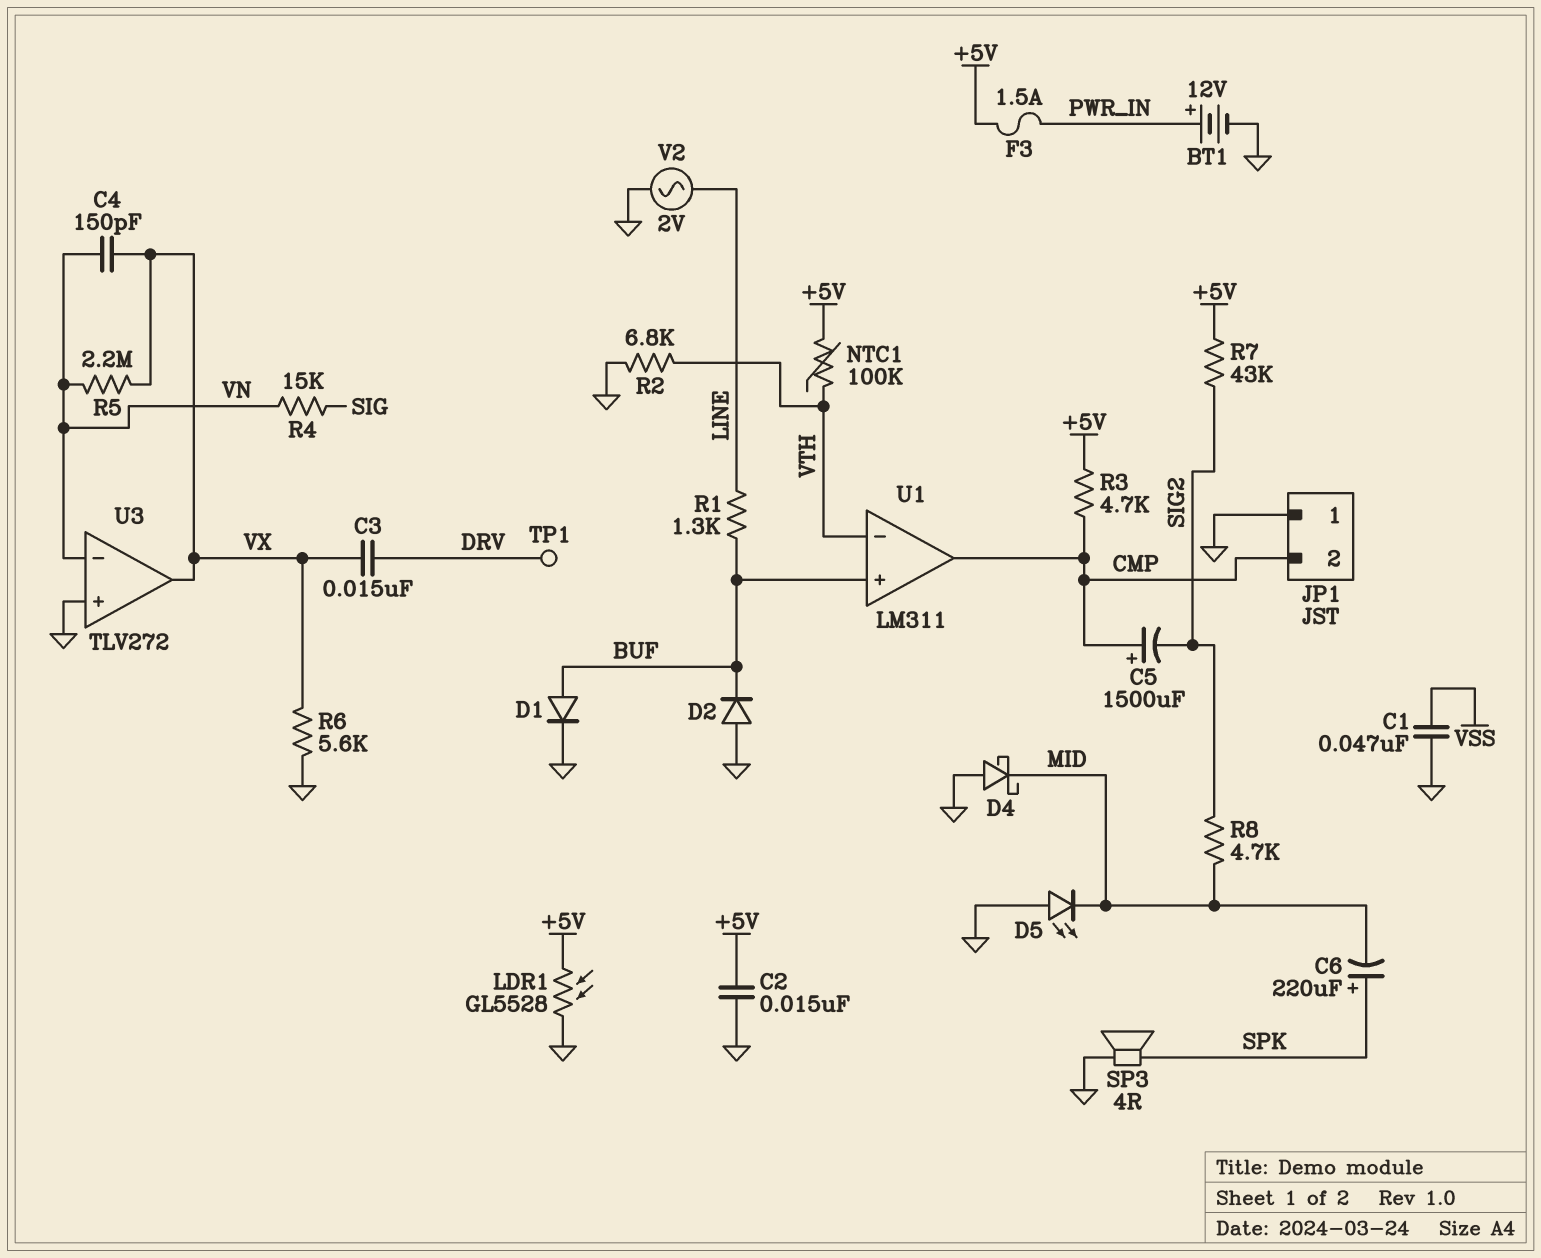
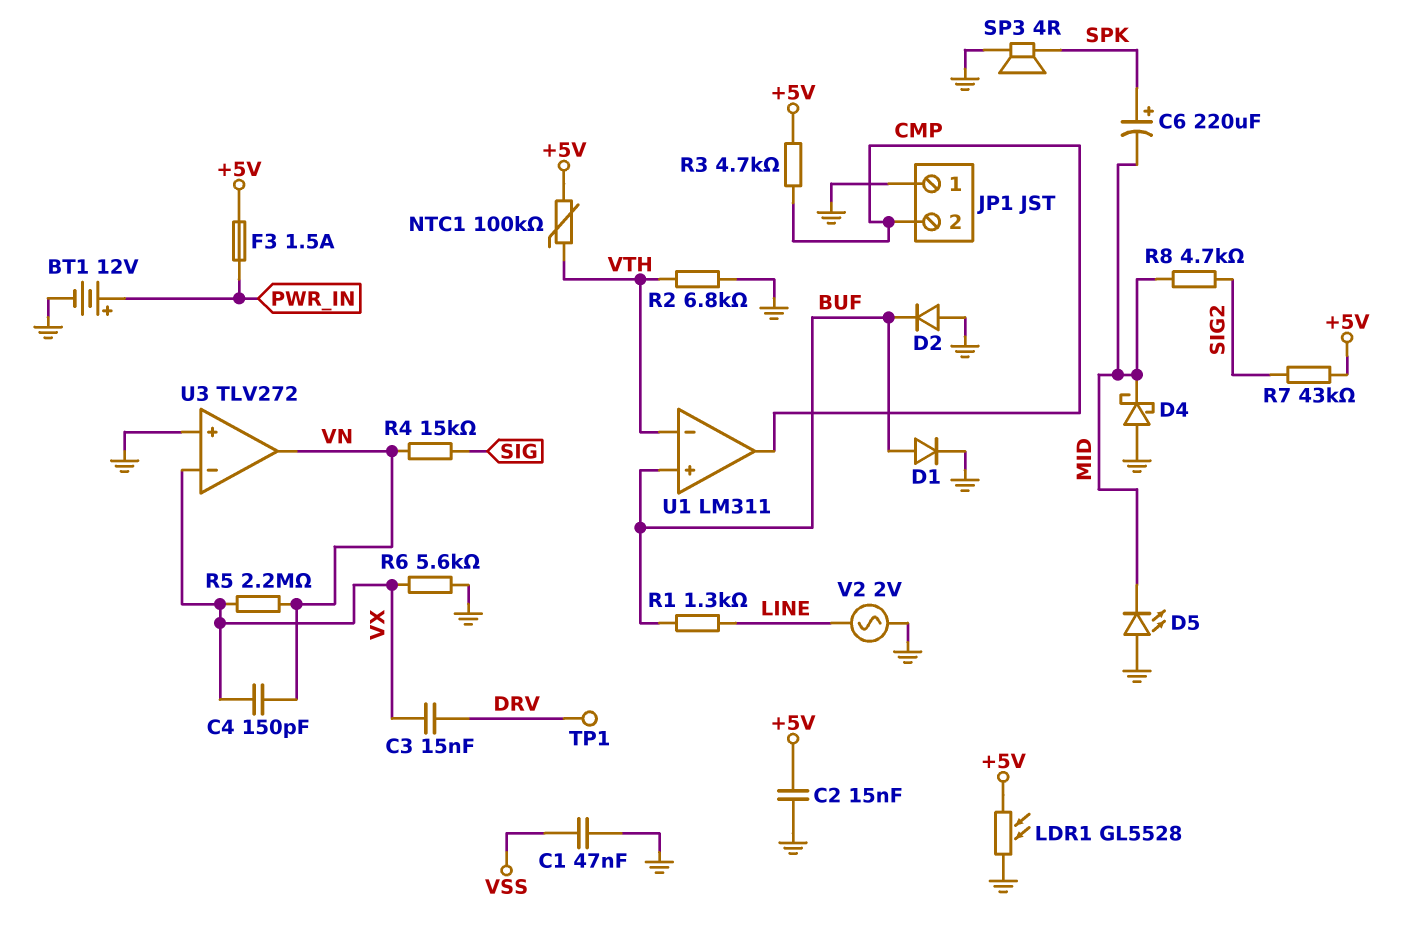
C5: 1500uF (plus CMP, minus SIG2) -> none
U3 pin in-: VN -> VX
U3 pin out: VX -> VN

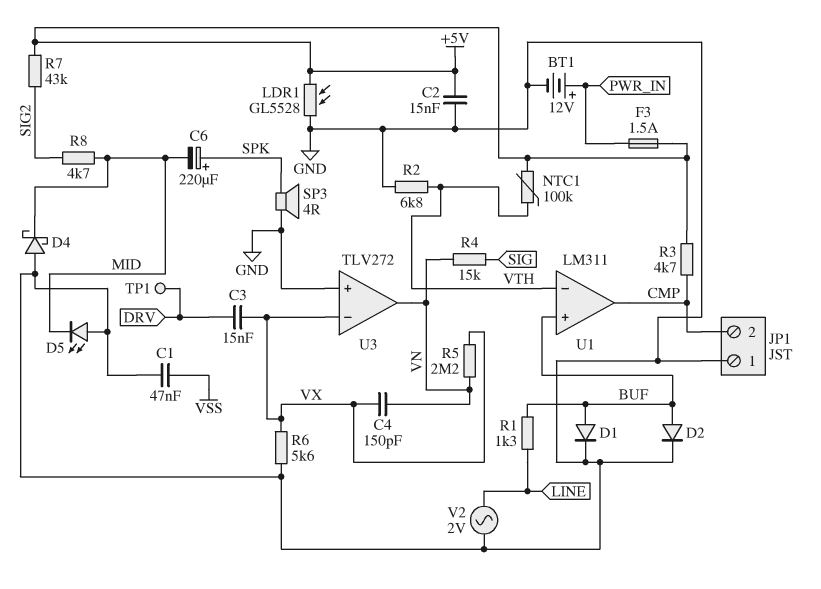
D2: diode (A GND, K BUF) -> diode (A BUF, K GND)

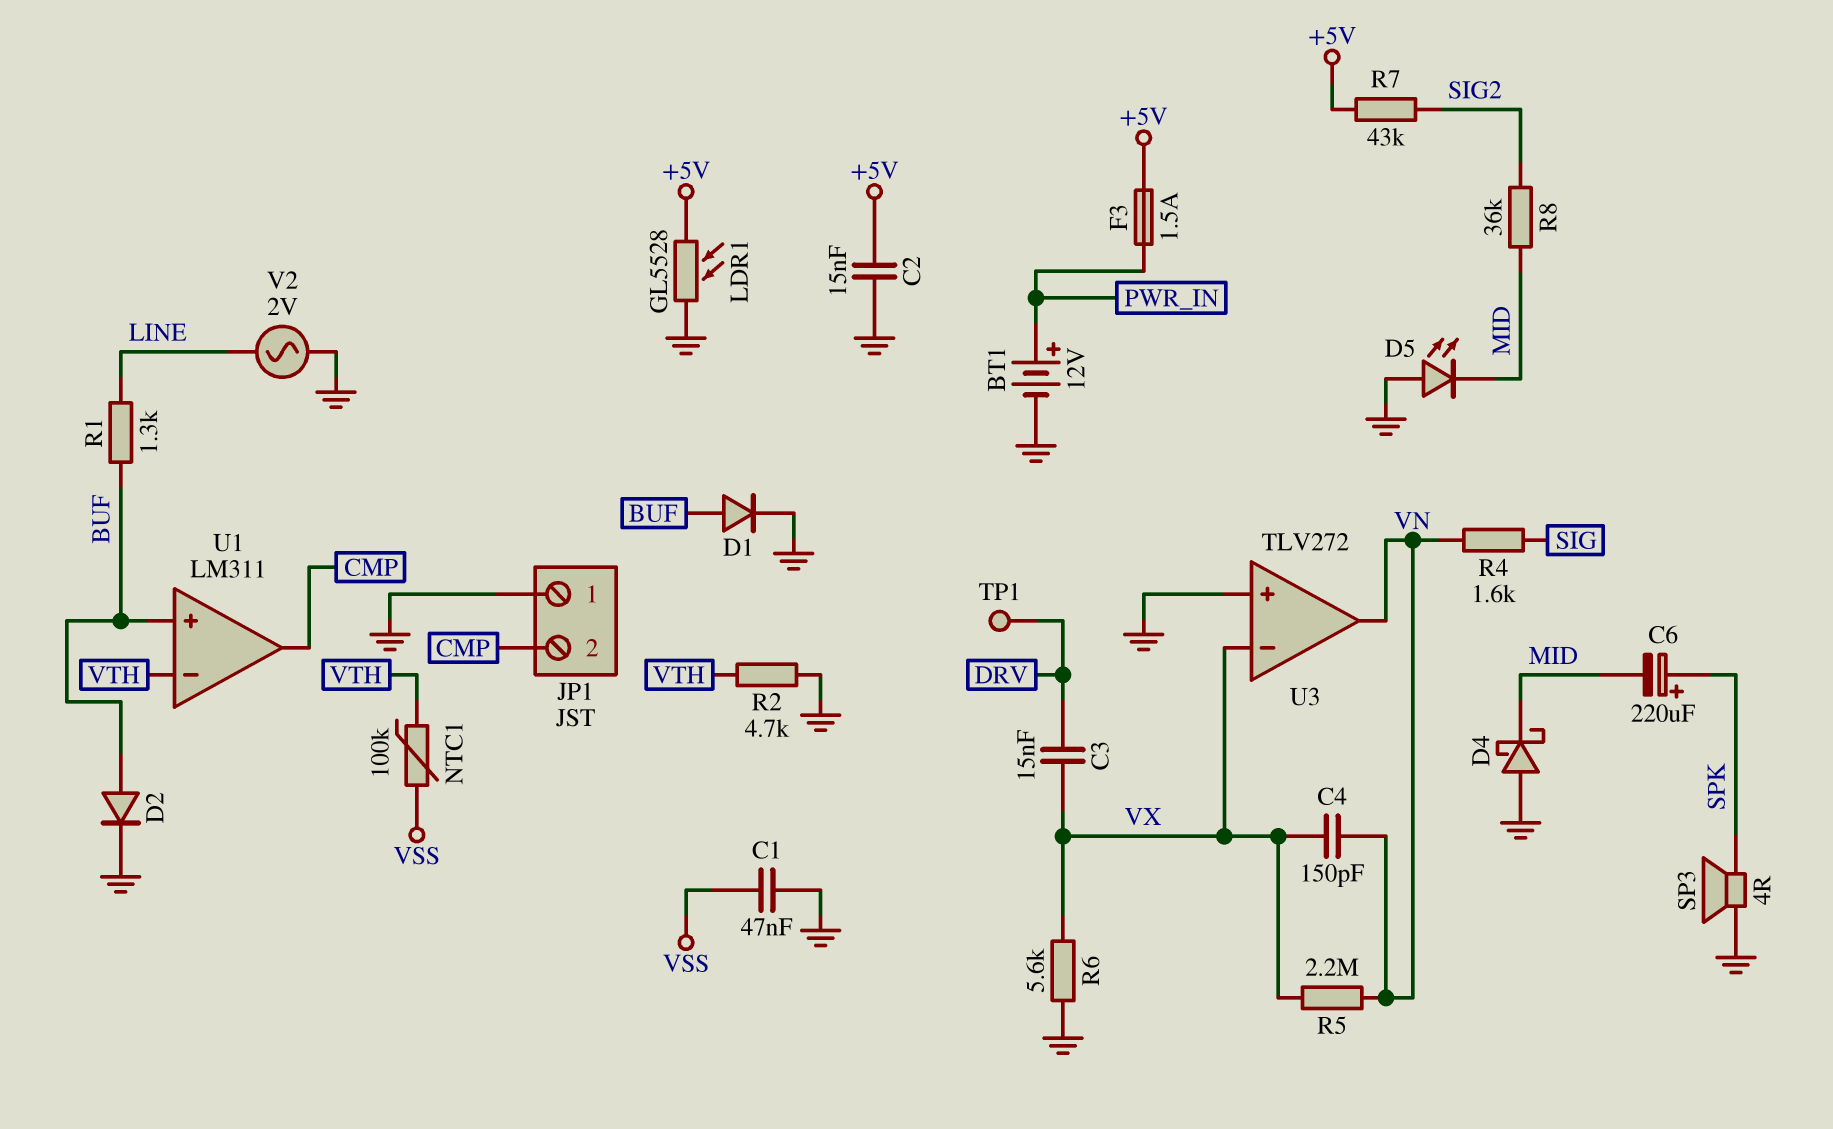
NTC1: 100k (+5V, VTH) -> 100k (VSS, VTH)
R2: 6.8k (GND, VTH) -> 4.7k (GND, VTH)
R3: 4.7k (+5V, CMP) -> none
R4: 15k (SIG, VN) -> 1.6k (SIG, VN)
R8: 4.7k (MID, SIG2) -> 36k (MID, SIG2)

